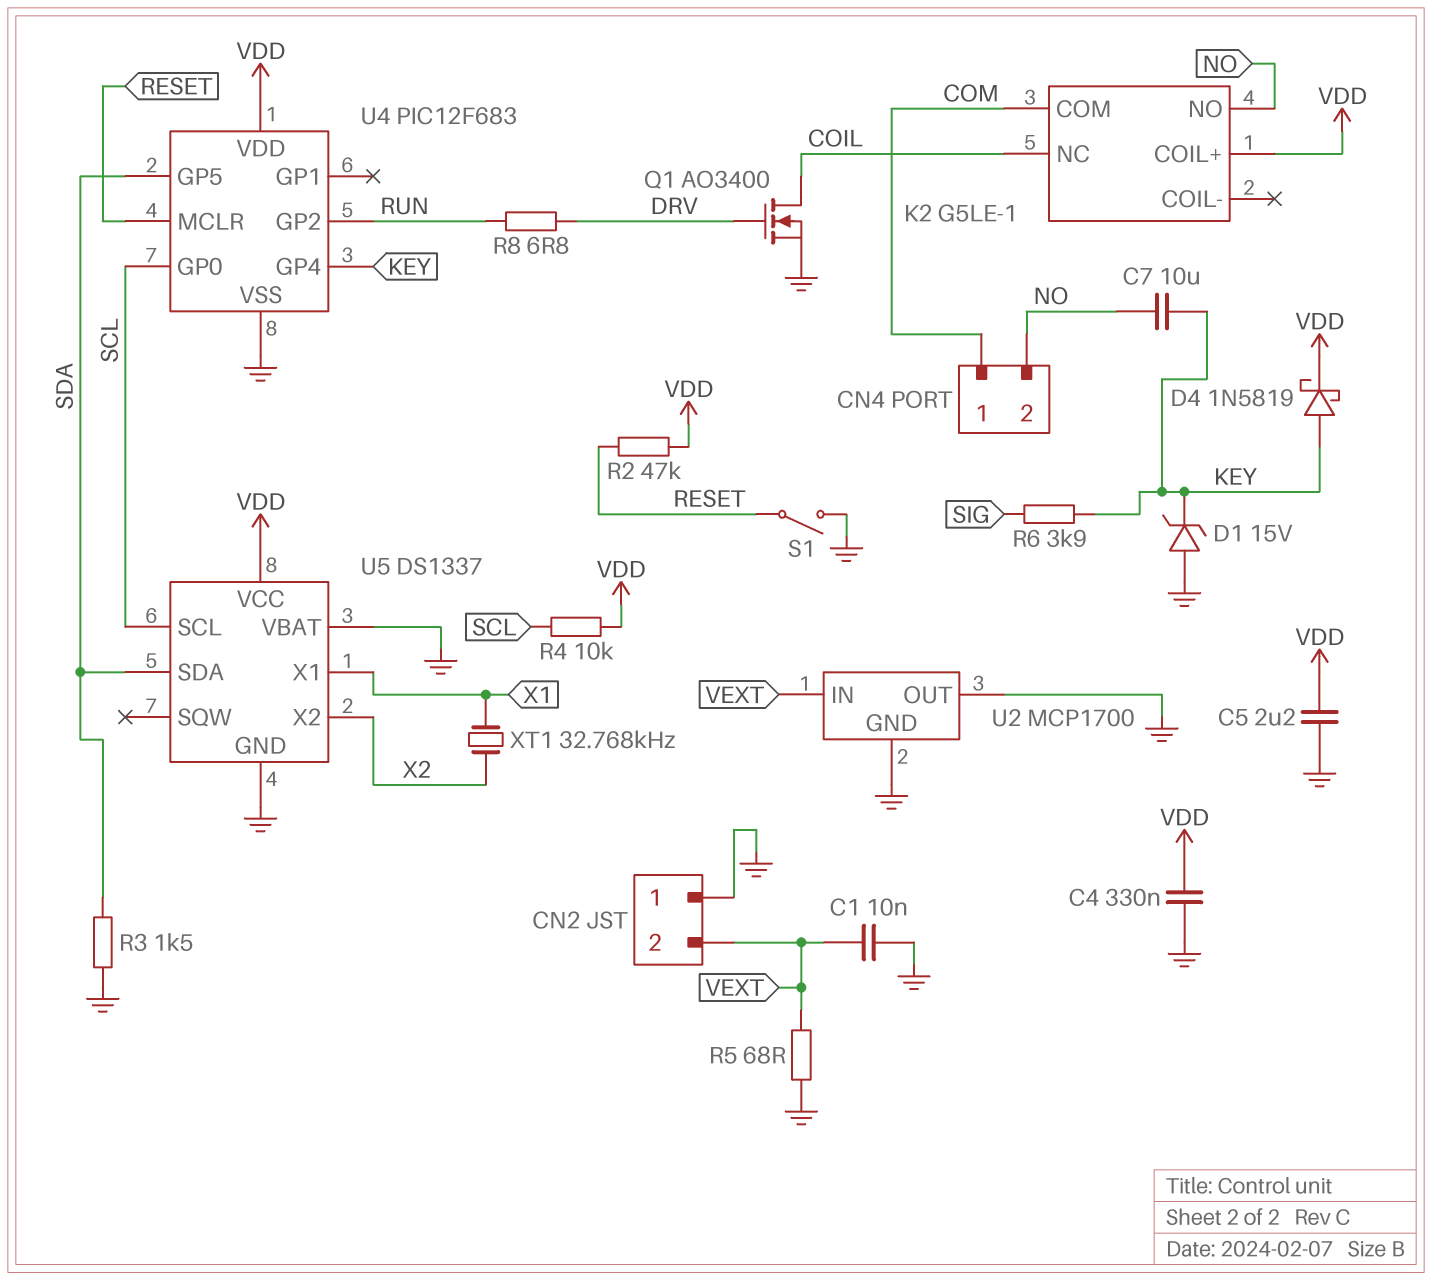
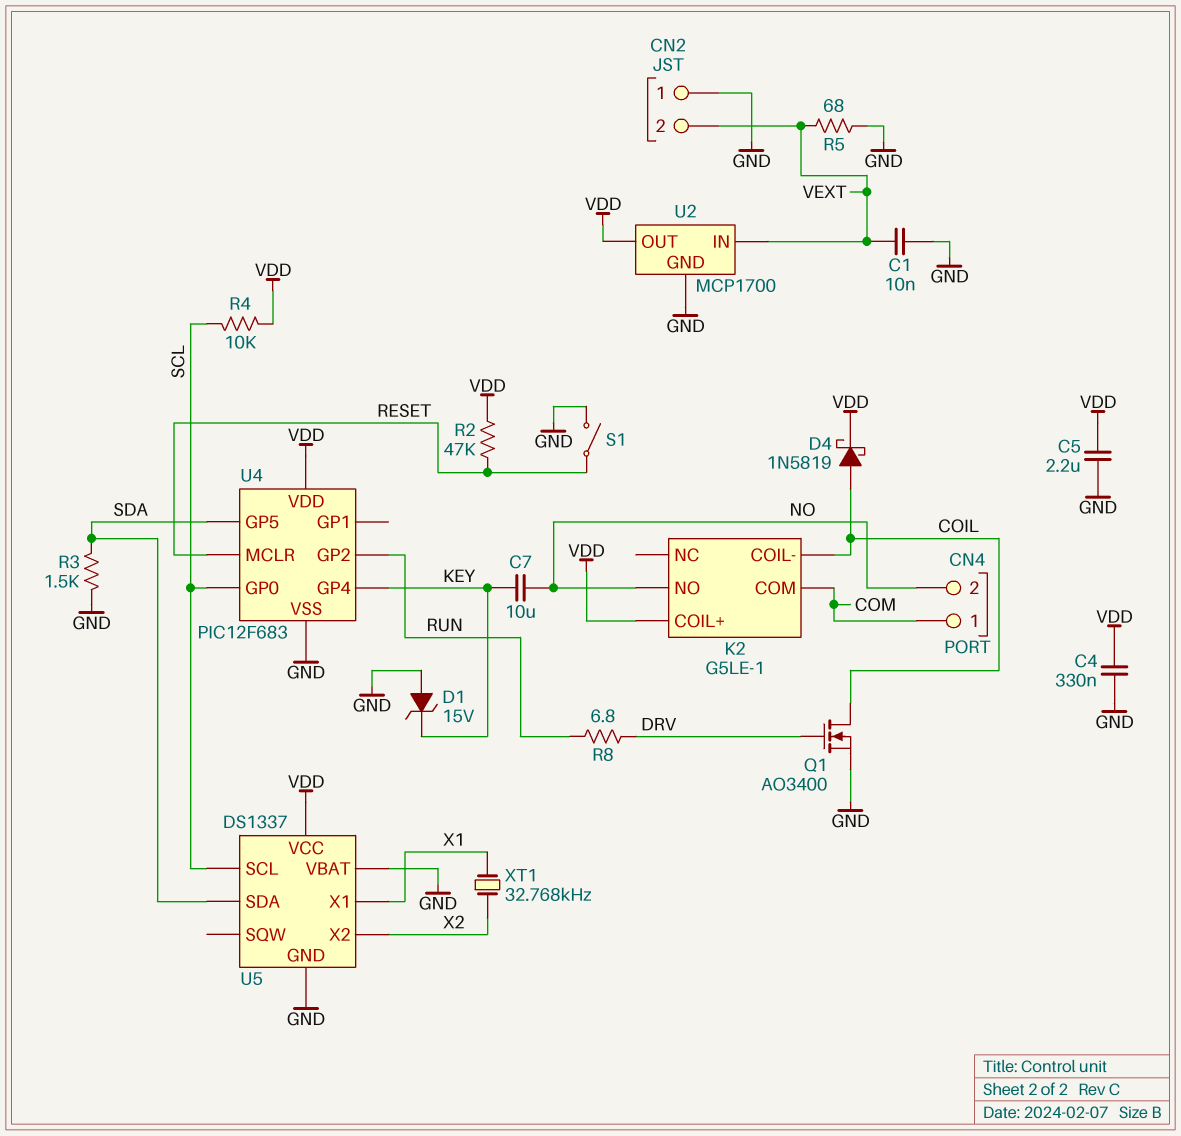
D4: schottky 1N5819 (A KEY, K VDD) -> schottky 1N5819 (A COIL, K VDD)
K2 pin COIL-: none -> COIL
K2 pin NC: COIL -> none
R6: 3.9k (KEY, SIG) -> none
U2 pin OUT: GND -> VDD

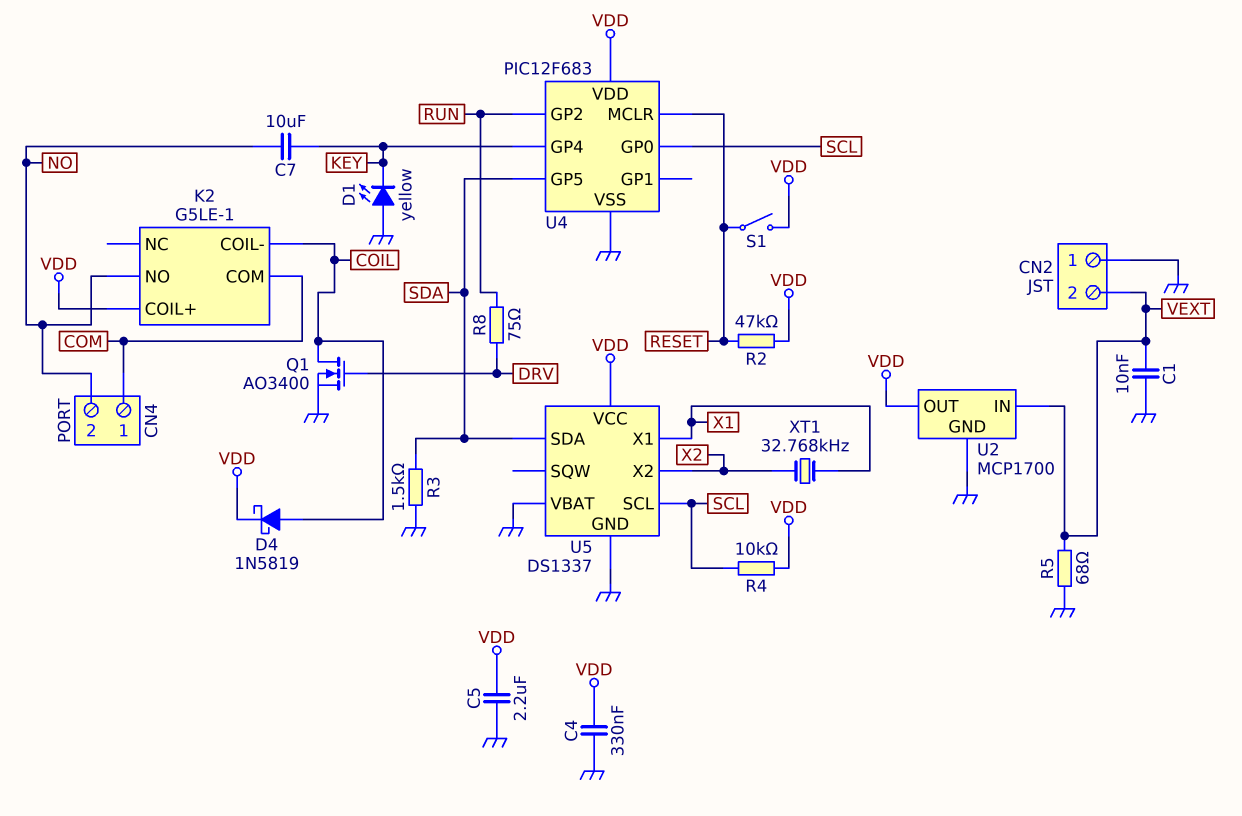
D1: zener 15V (A GND, K KEY) -> LED yellow (A GND, K KEY)
R8: 6.8 (DRV, RUN) -> 75 (DRV, RUN)
S1: switch (GND, RESET) -> switch (RESET, VDD)

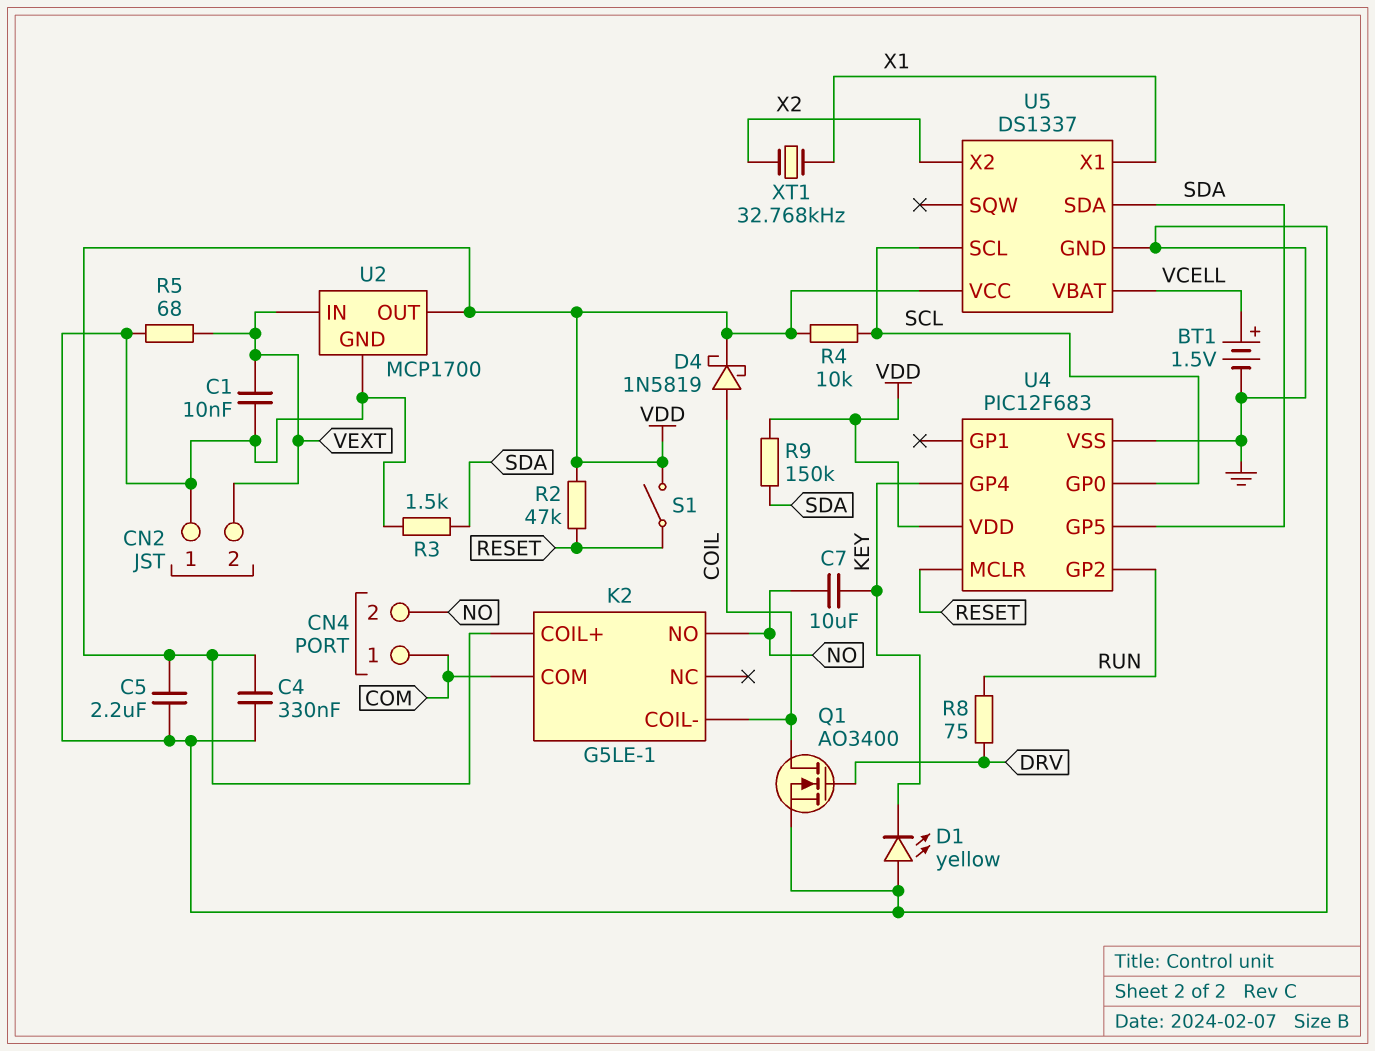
BT1: none -> 1.5V (plus VCELL, minus GND)
R9: none -> 150k (SDA, VDD)
U5 pin VBAT: GND -> VCELL

